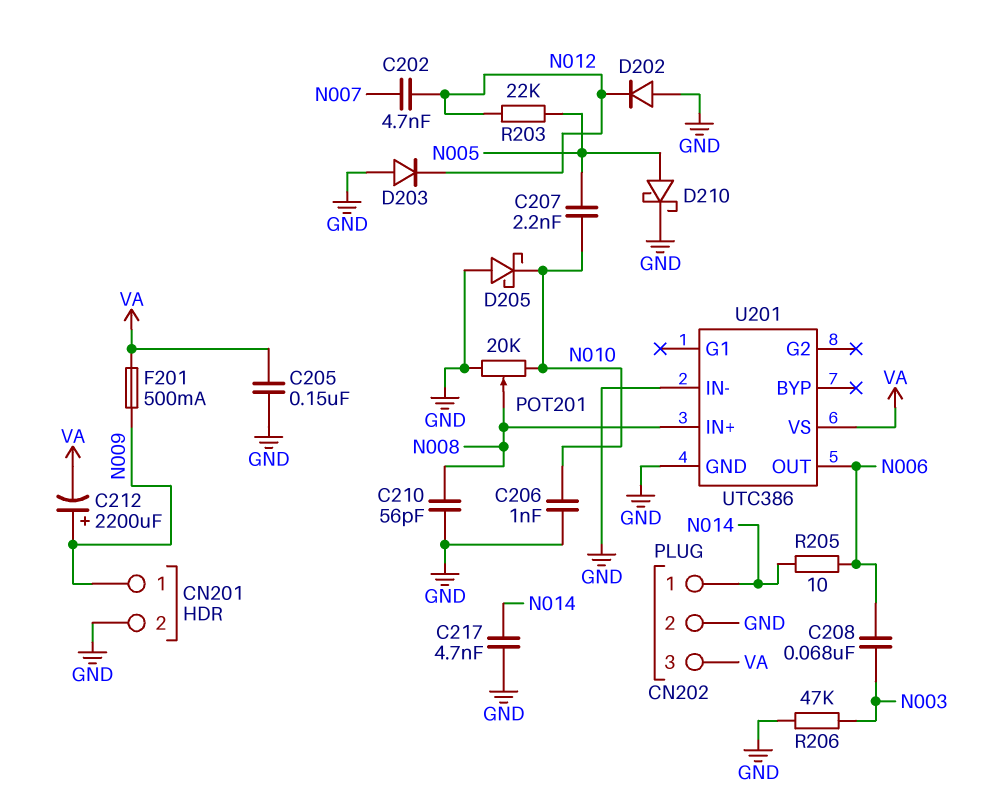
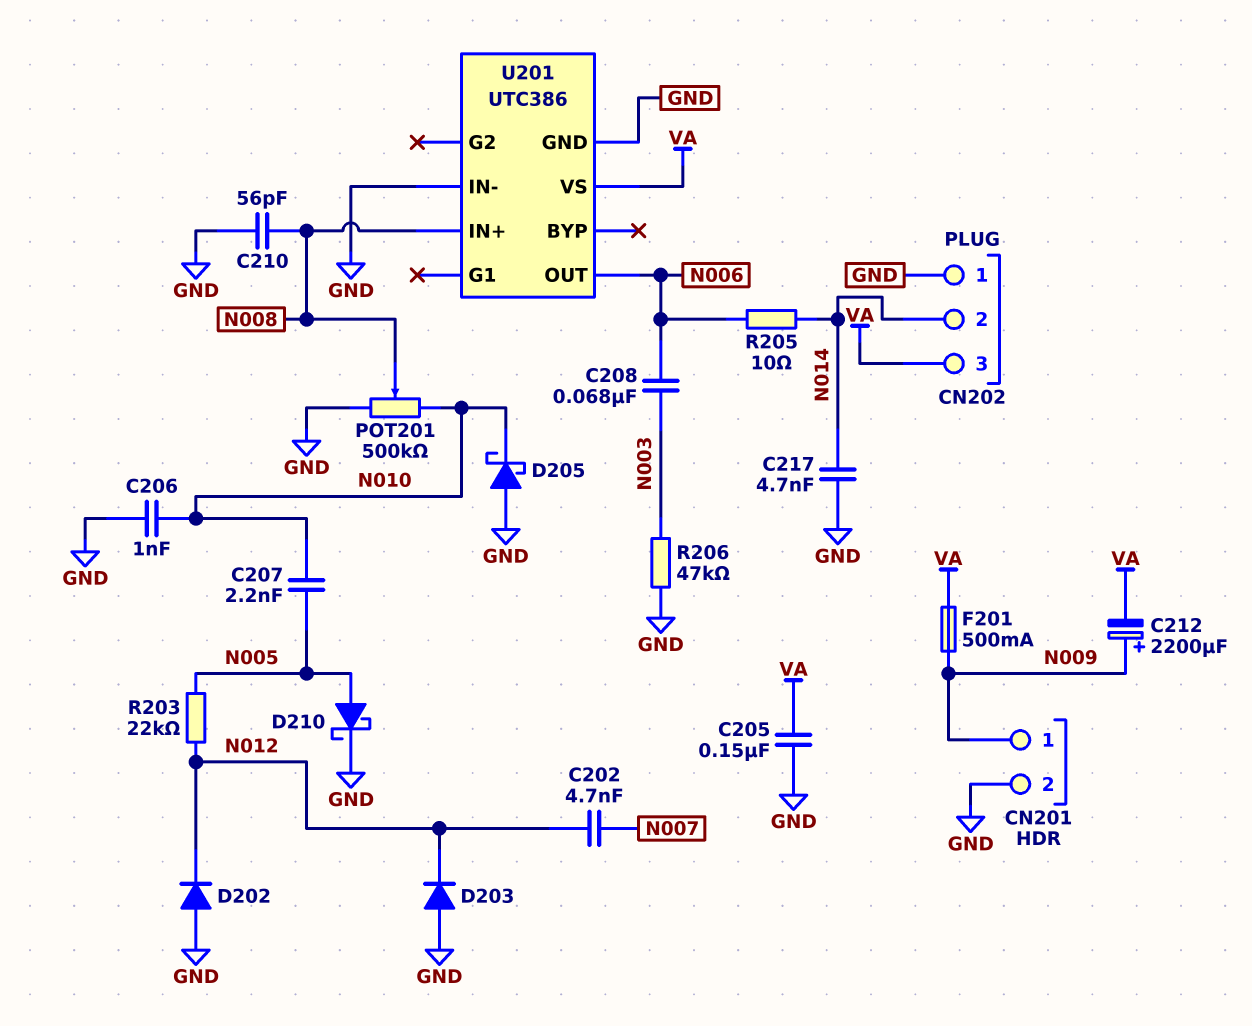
CN202 pin 1: N014 -> GND
CN202 pin 2: GND -> N014
POT201: 20k (GND, N010, wiper N008) -> 500k (GND, N010, wiper N008)

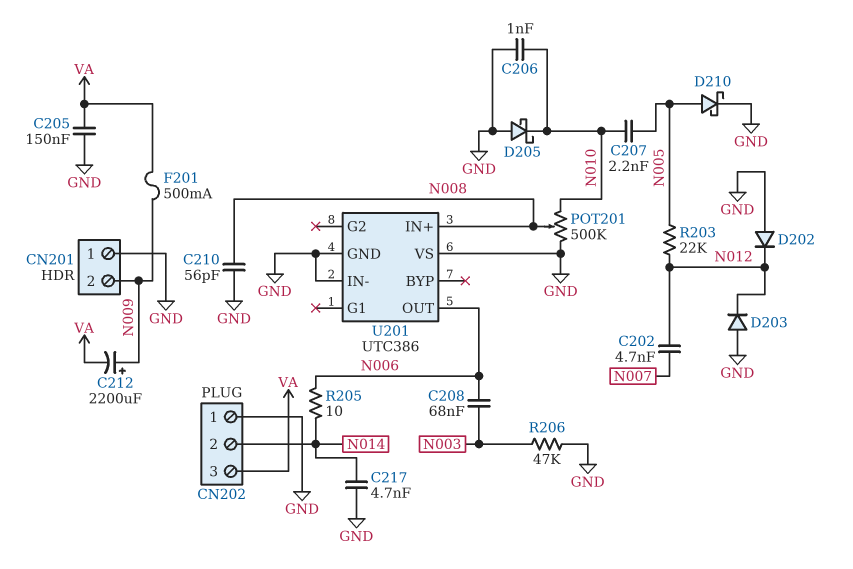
CN201 pin 1: N009 -> GND
CN201 pin 2: GND -> N009
U201 pin VS: VA -> GND

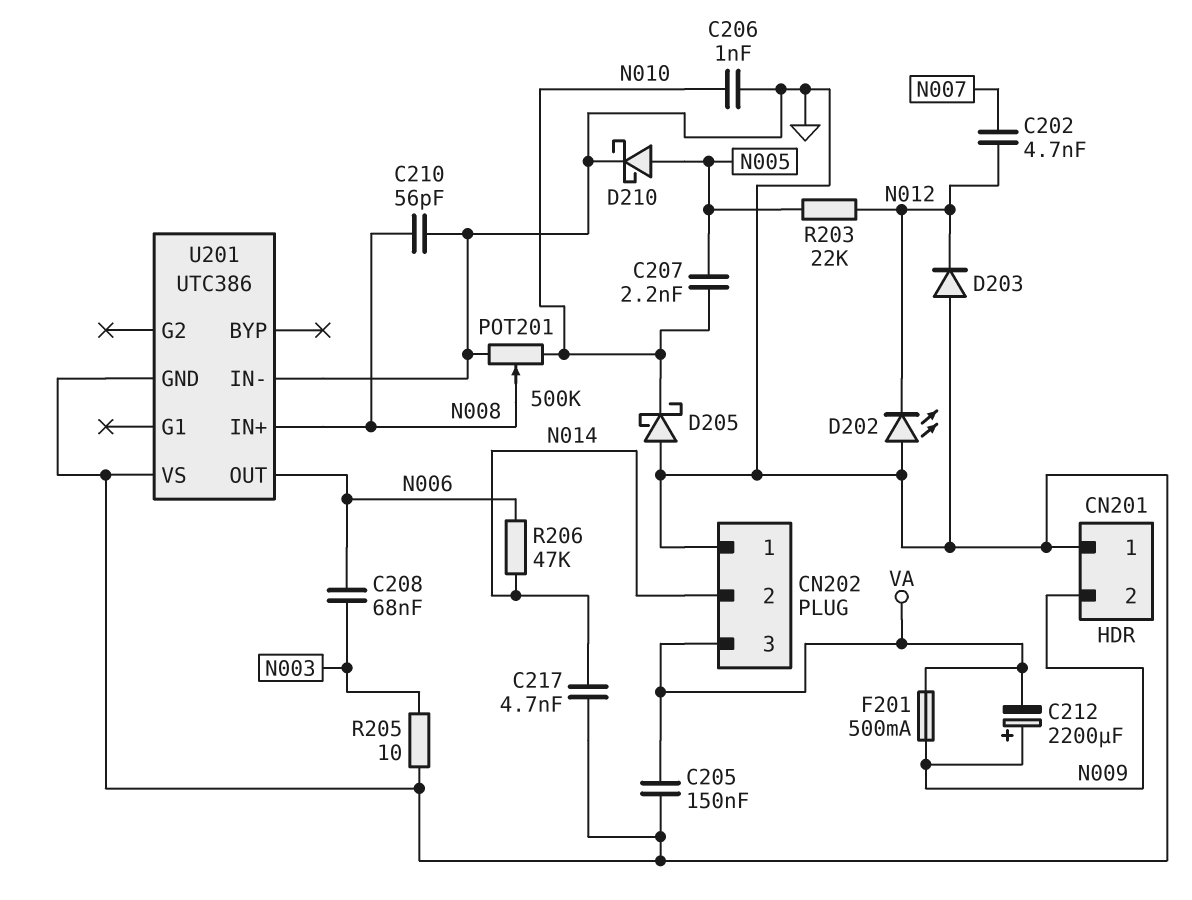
D202: diode (A GND, K N012) -> LED (A GND, K N012)
R205: 10 (N006, N014) -> 10 (GND, N003)
R206: 47k (GND, N003) -> 47k (N006, N014)

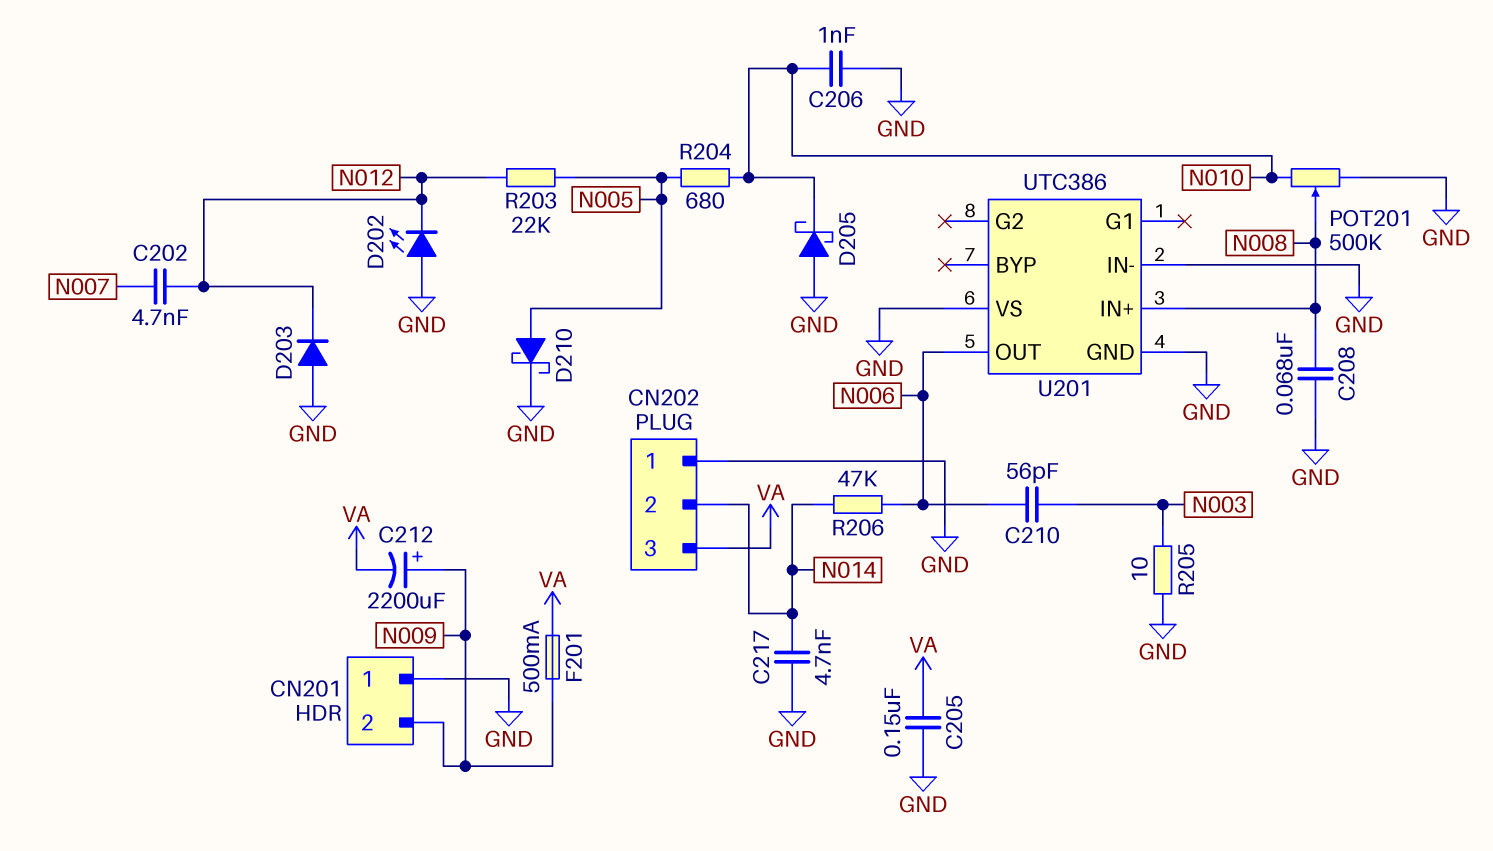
C207: 2.2nF (N005, N010) -> none
C208: 68nF (N003, N006) -> 68nF (GND, N008)
C210: 56pF (GND, N008) -> 56pF (N003, N006)
R204: none -> 680 (N005, N010)

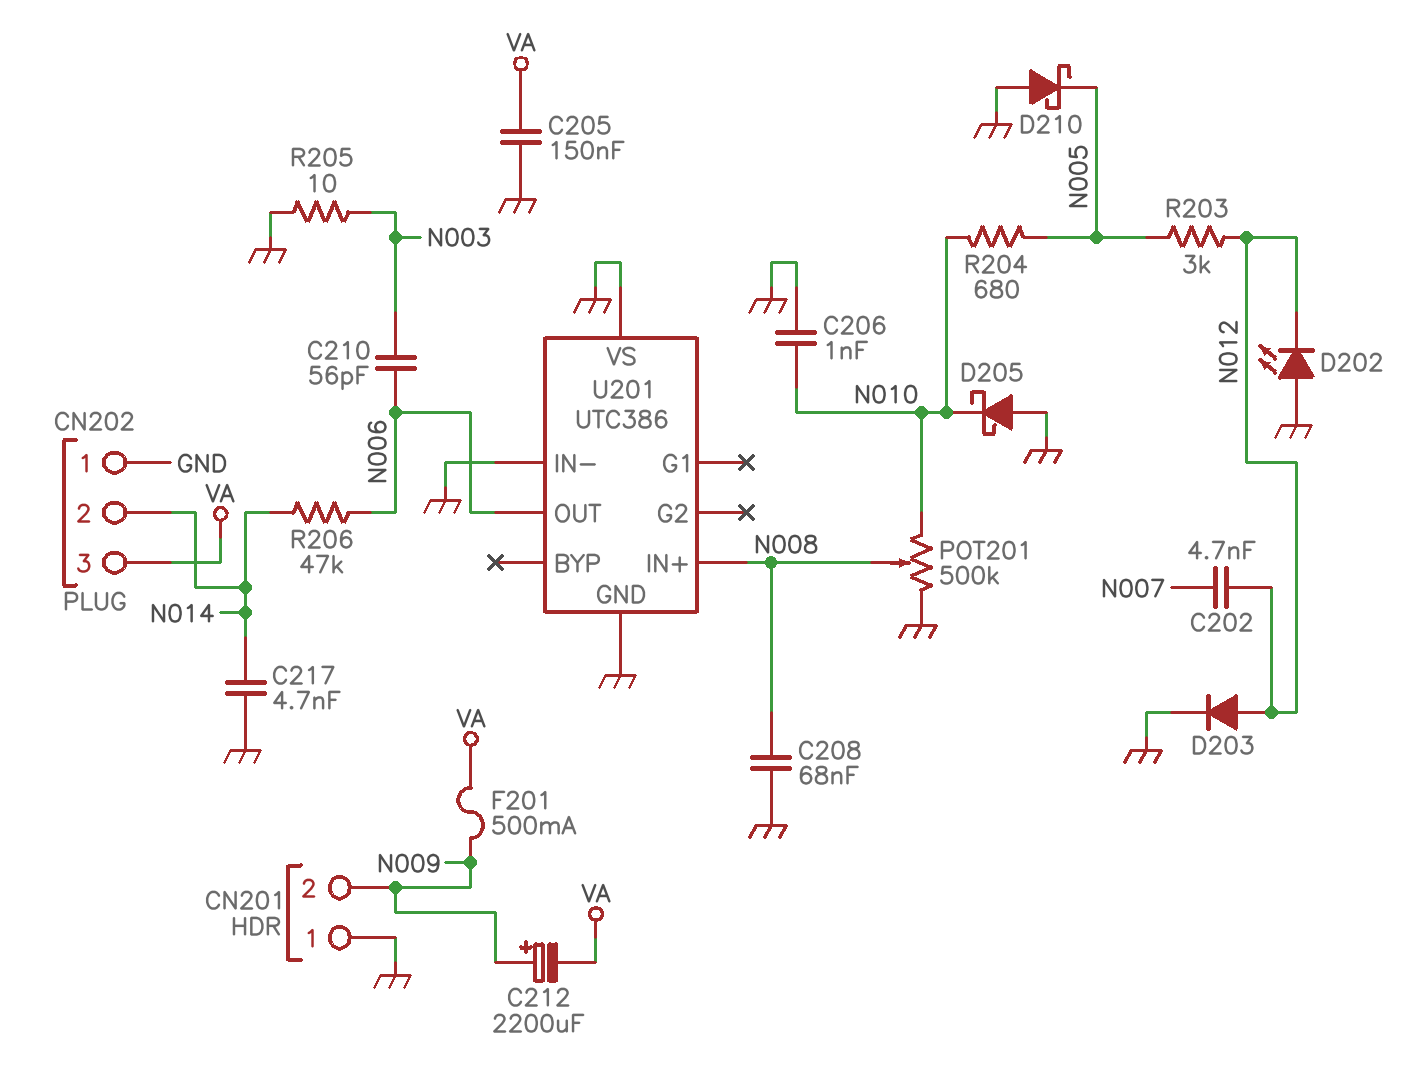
D203: diode (A GND, K N012) -> diode (A N012, K GND)
D210: schottky (A N005, K GND) -> schottky (A GND, K N005)
R203: 22k (N005, N012) -> 3k (N005, N012)

